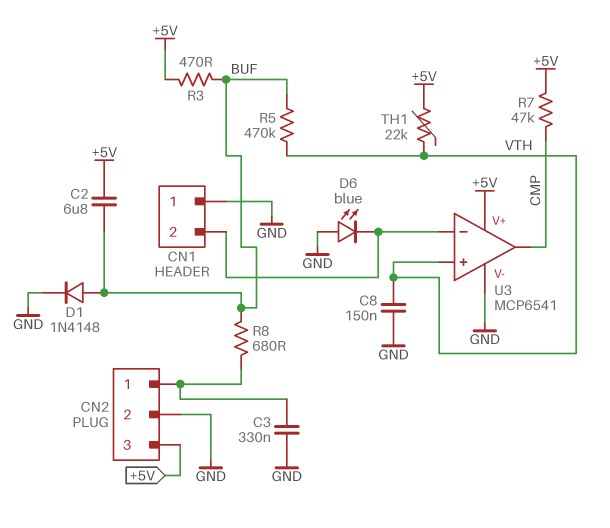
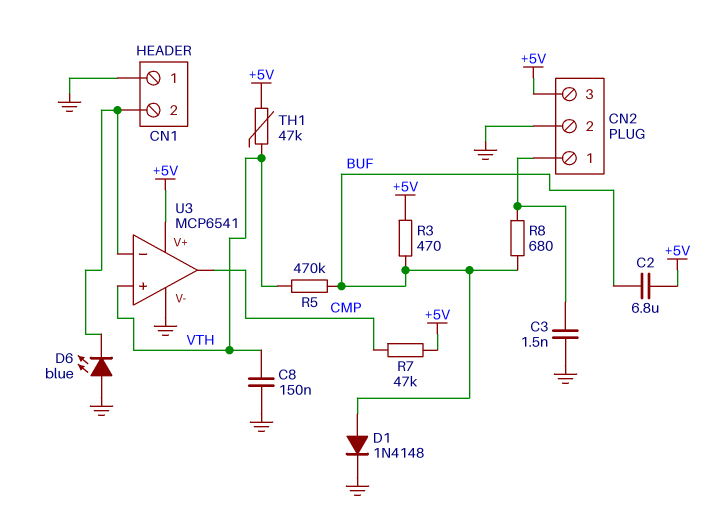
C3: 330nF (CN2/1, GND) -> 1.5nF (CN2/1, GND)
TH1: 22k (+5V, VTH) -> 47k (+5V, VTH)

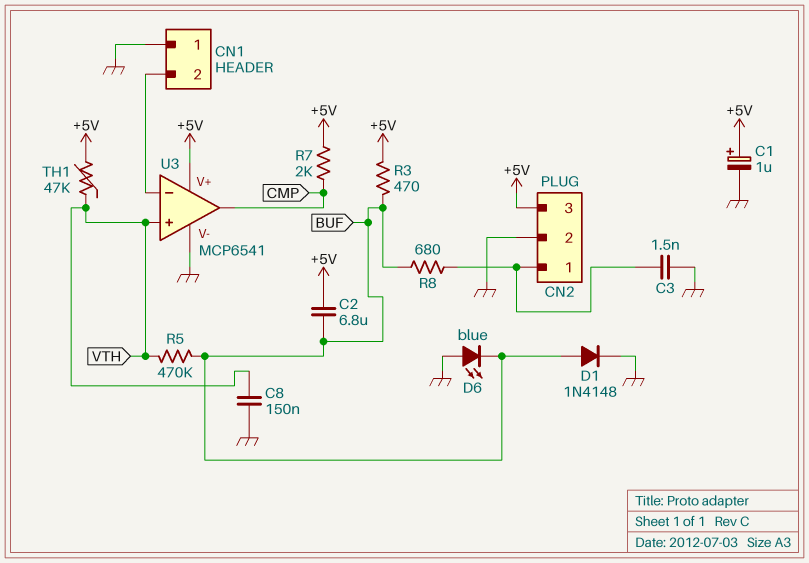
C1: none -> 1uF (plus +5V, minus GND)
D6: LED blue (A GND, K CN1/2) -> LED blue (A GND, K BUF)
R7: 47k (+5V, CMP) -> 2k (+5V, CMP)

